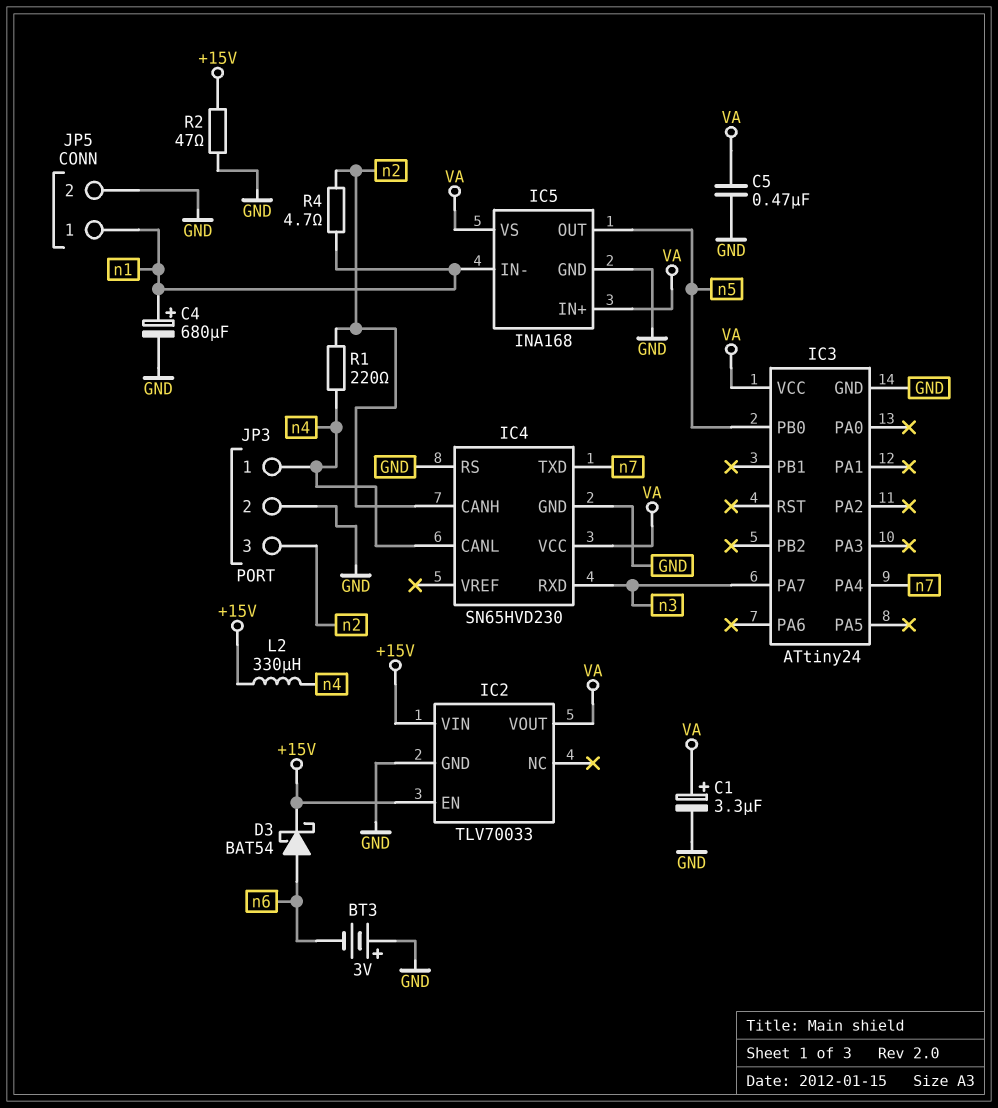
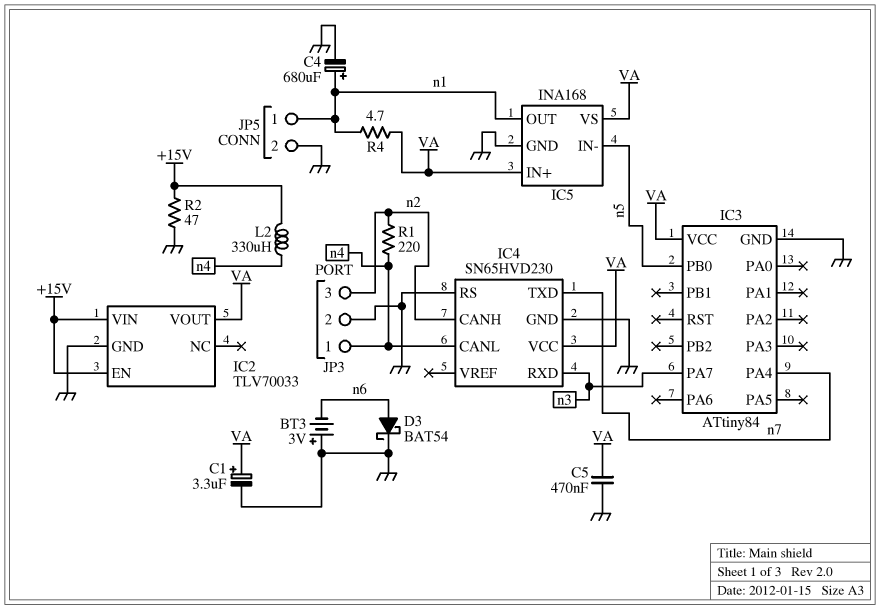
D3: schottky BAT54 (A n6, K +15V) -> schottky BAT54 (A n6, K GND)
IC3: ATtiny24 -> ATtiny84
IC5 pin IN-: n1 -> n5
IC5 pin OUT: n5 -> n1
R4: 4.7 (n1, n2) -> 4.7 (VA, n1)

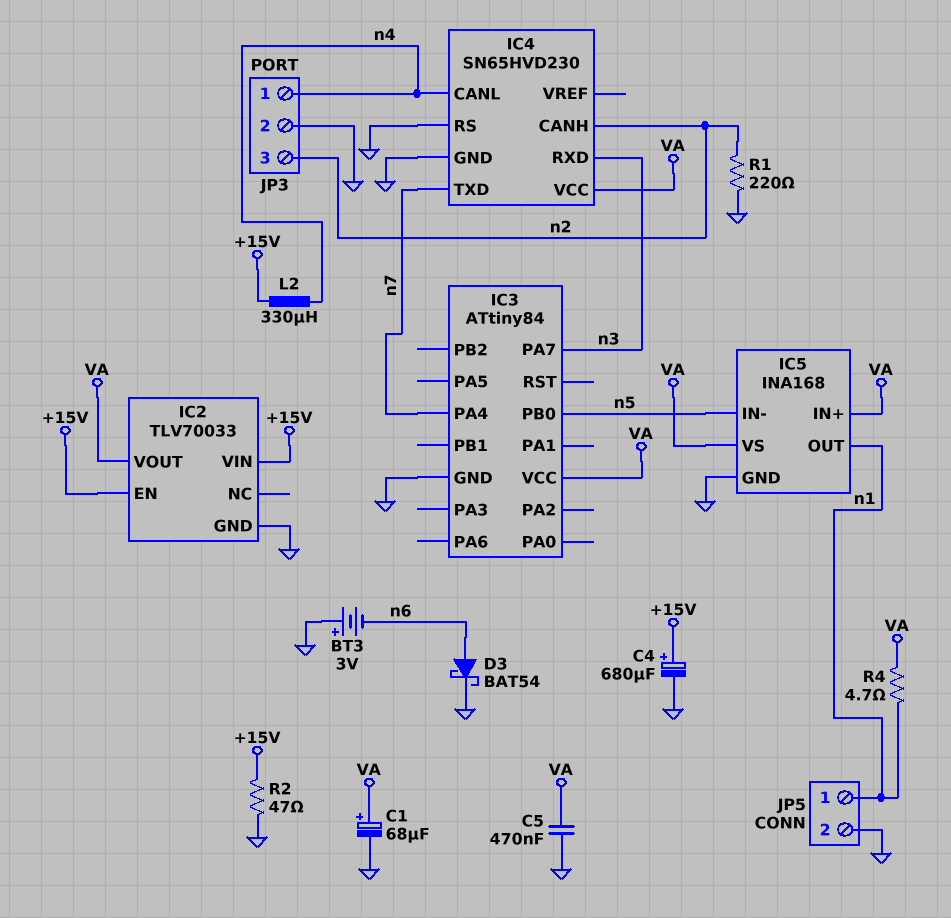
C1: 3.3uF (plus VA, minus GND) -> 68uF (plus VA, minus GND)
C4: 680uF (plus n1, minus GND) -> 680uF (plus +15V, minus GND)
R1: 220 (n2, n4) -> 220 (GND, n2)

